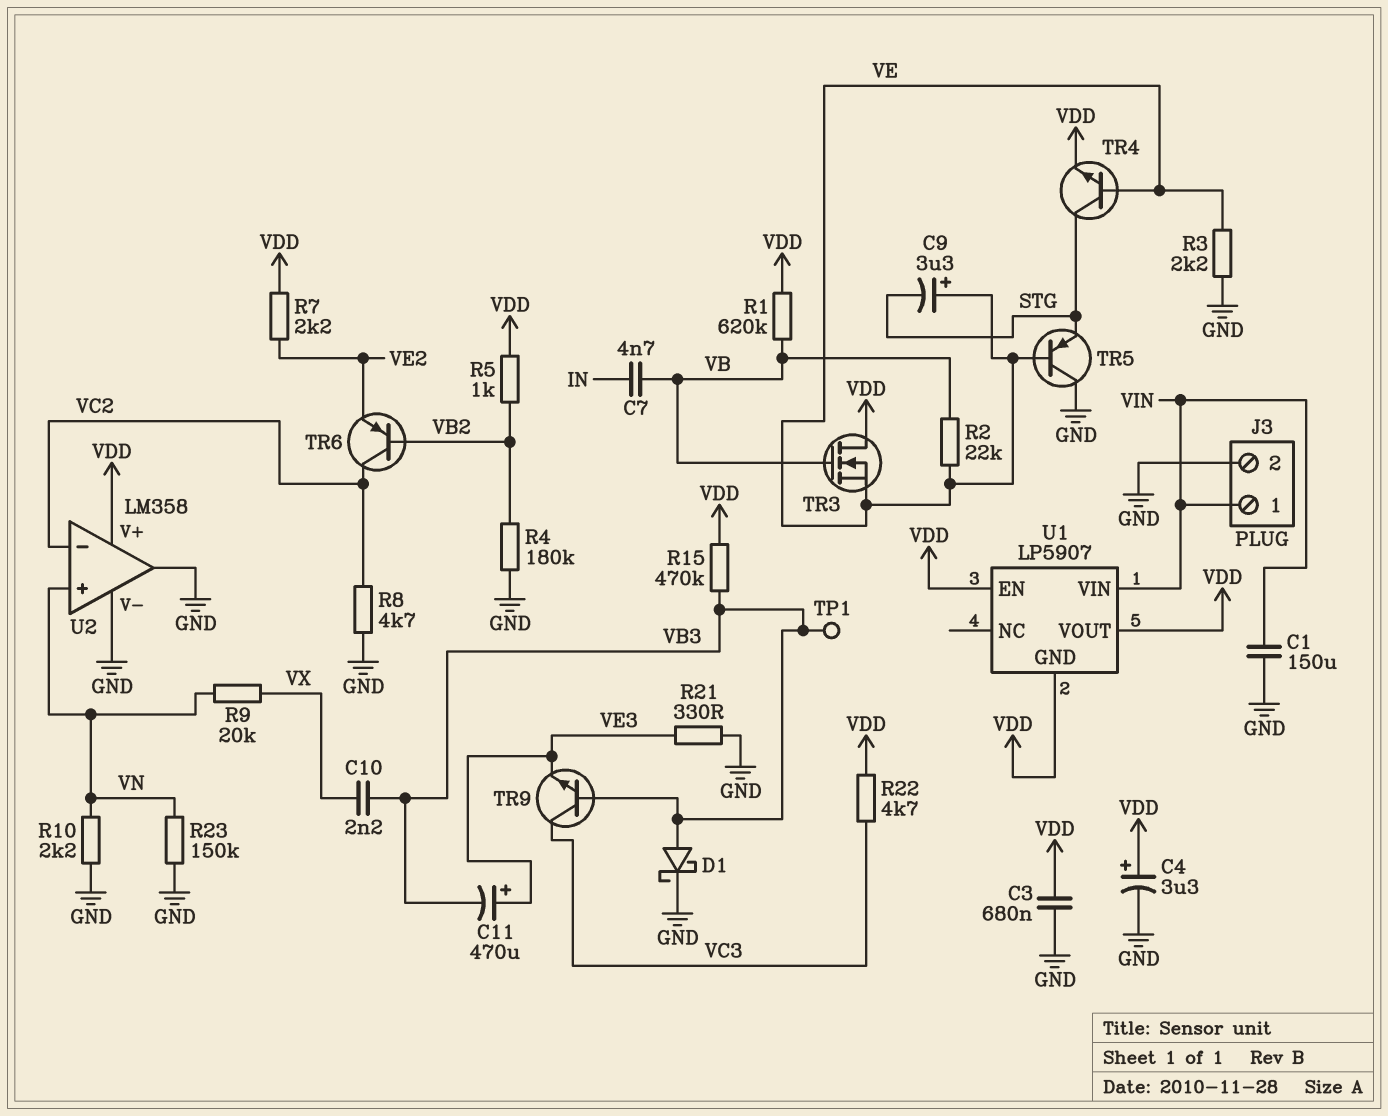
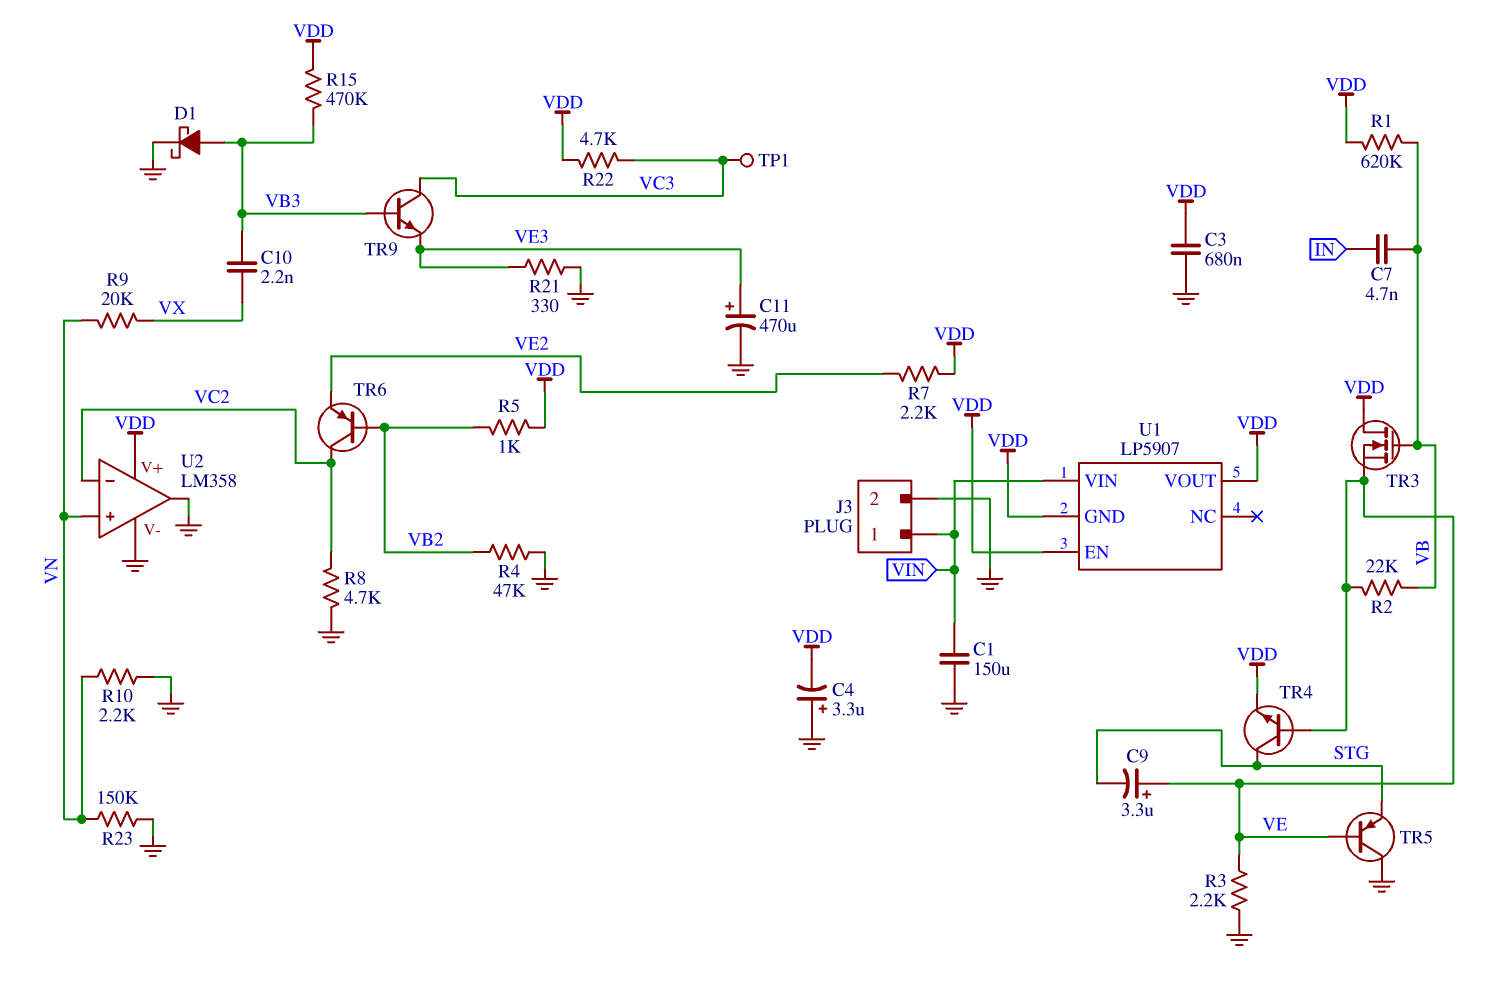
C4: 3.3uF (plus VDD, minus GND) -> 3.3uF (plus GND, minus VDD)
C11: 470uF (plus VE3, minus VB3) -> 470uF (plus VE3, minus GND)
R4: 180k (GND, VB2) -> 47k (GND, VB2)
TP1: test point (VB3) -> test point (VC3)

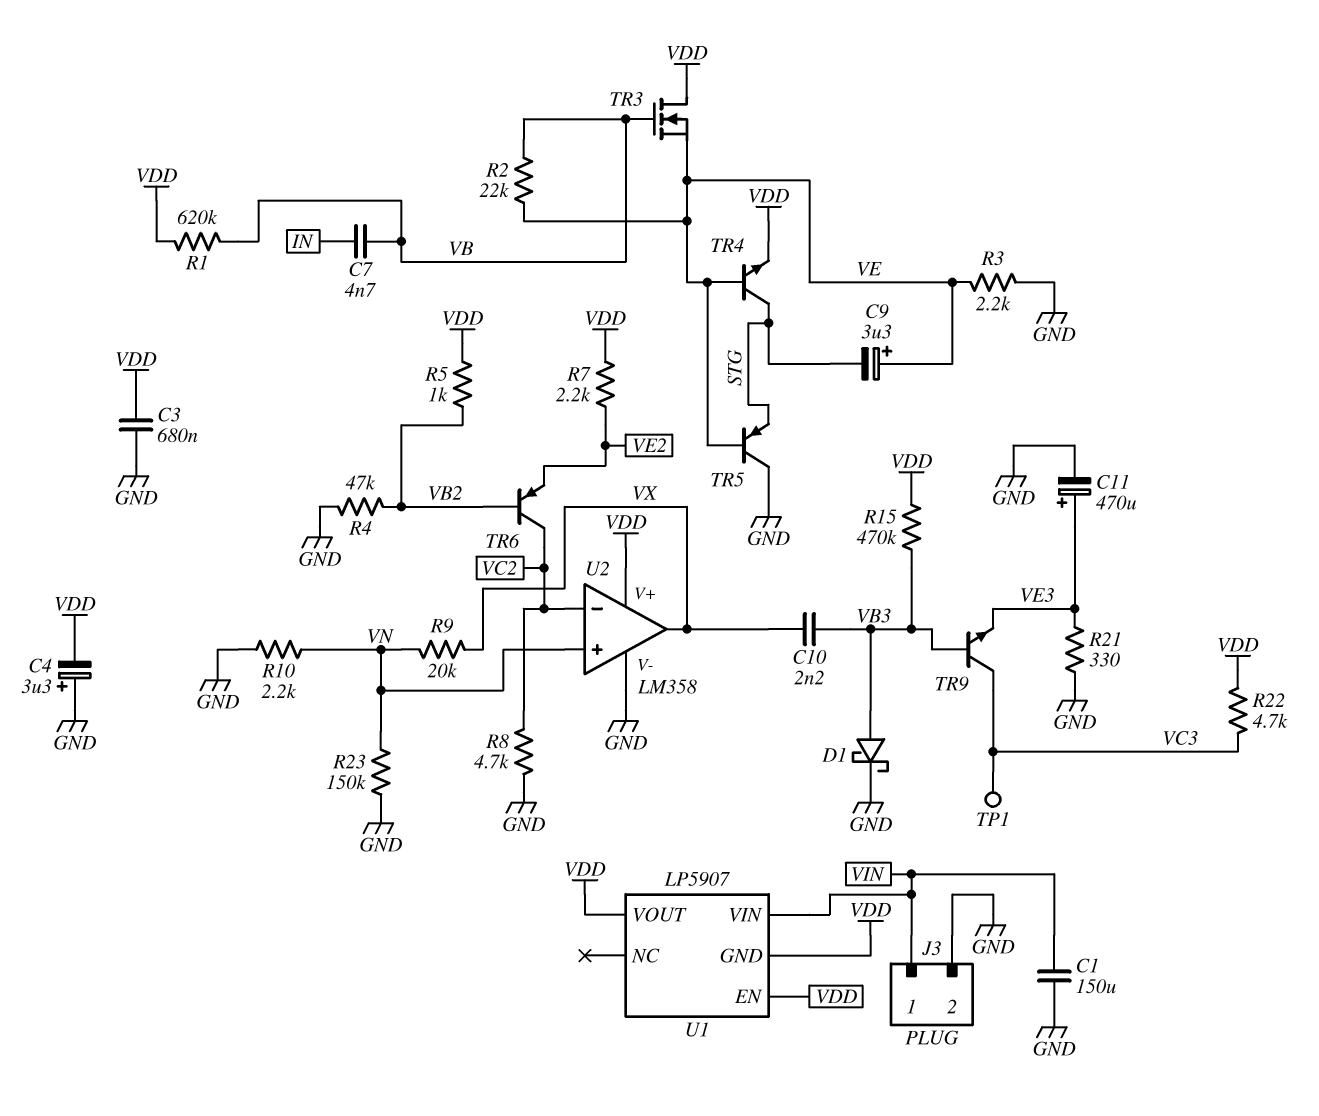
U2 pin out: GND -> VX

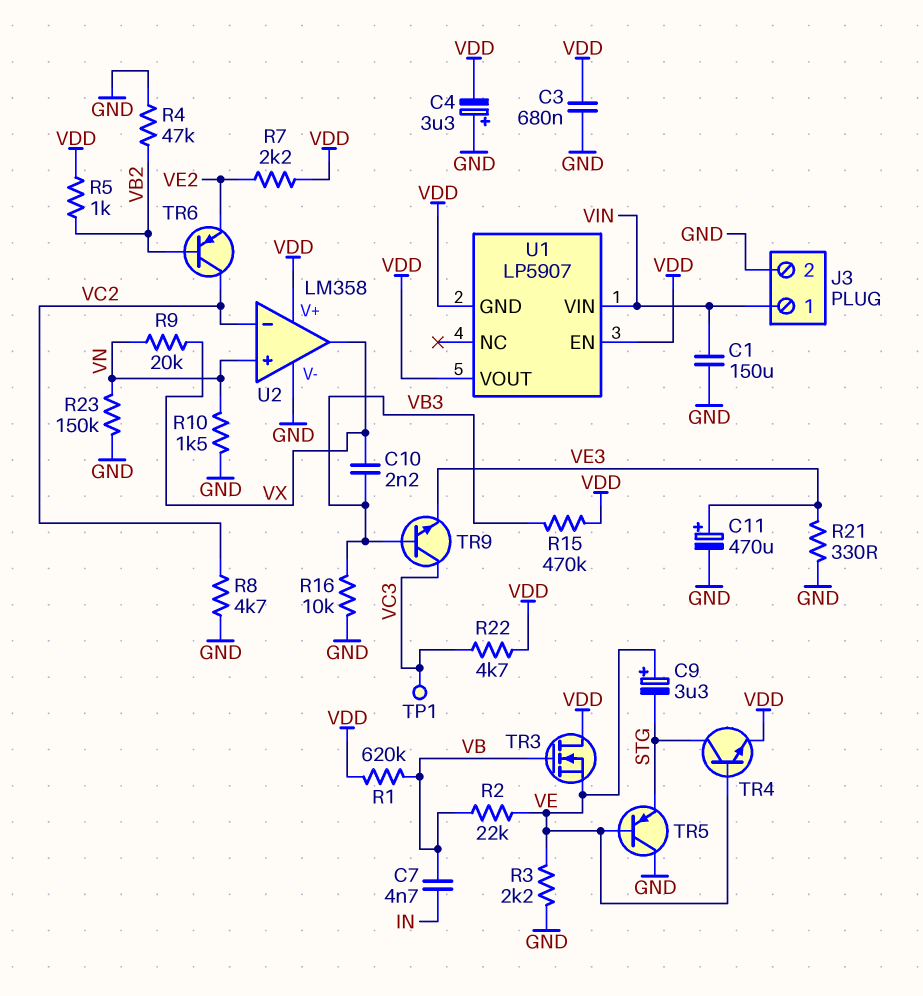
D1: schottky (A VB3, K GND) -> none
R10: 2.2k (GND, VN) -> 1.5k (GND, VN)
R16: none -> 10k (GND, VB3)

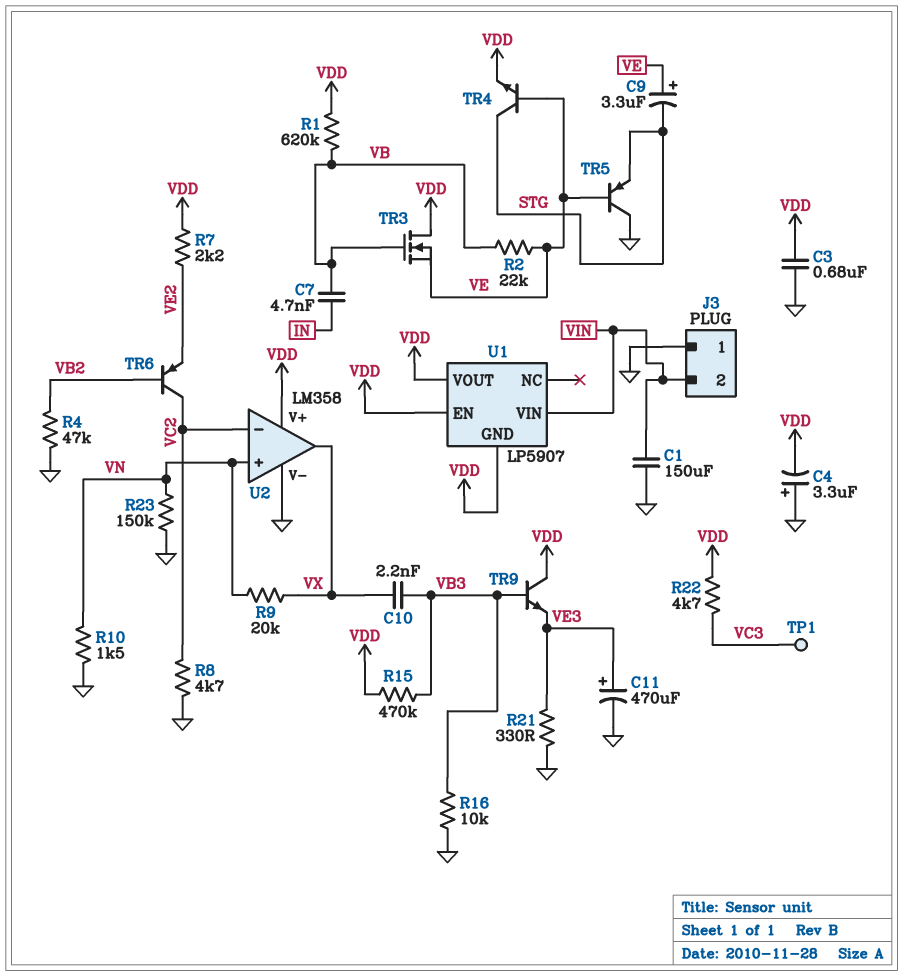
J3 pin 1: VIN -> GND
J3 pin 2: GND -> VIN
R3: 2.2k (GND, VE) -> none
R5: 1k (VB2, VDD) -> none
TR9: NPN (B VB3, C VC3, E VE3) -> NPN (B VB3, C VDD, E VE3)

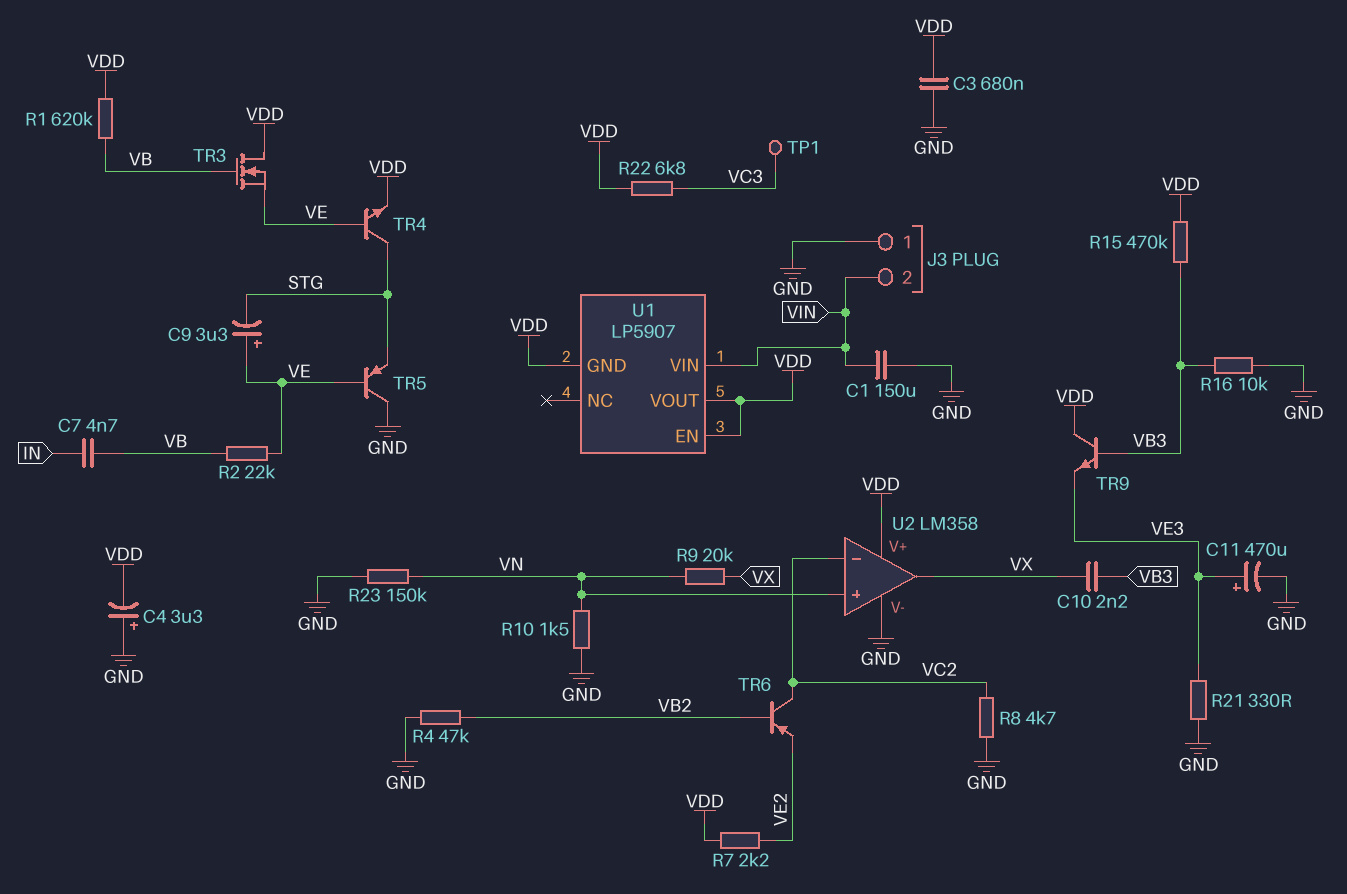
R22: 4.7k (VC3, VDD) -> 6.8k (VC3, VDD)

